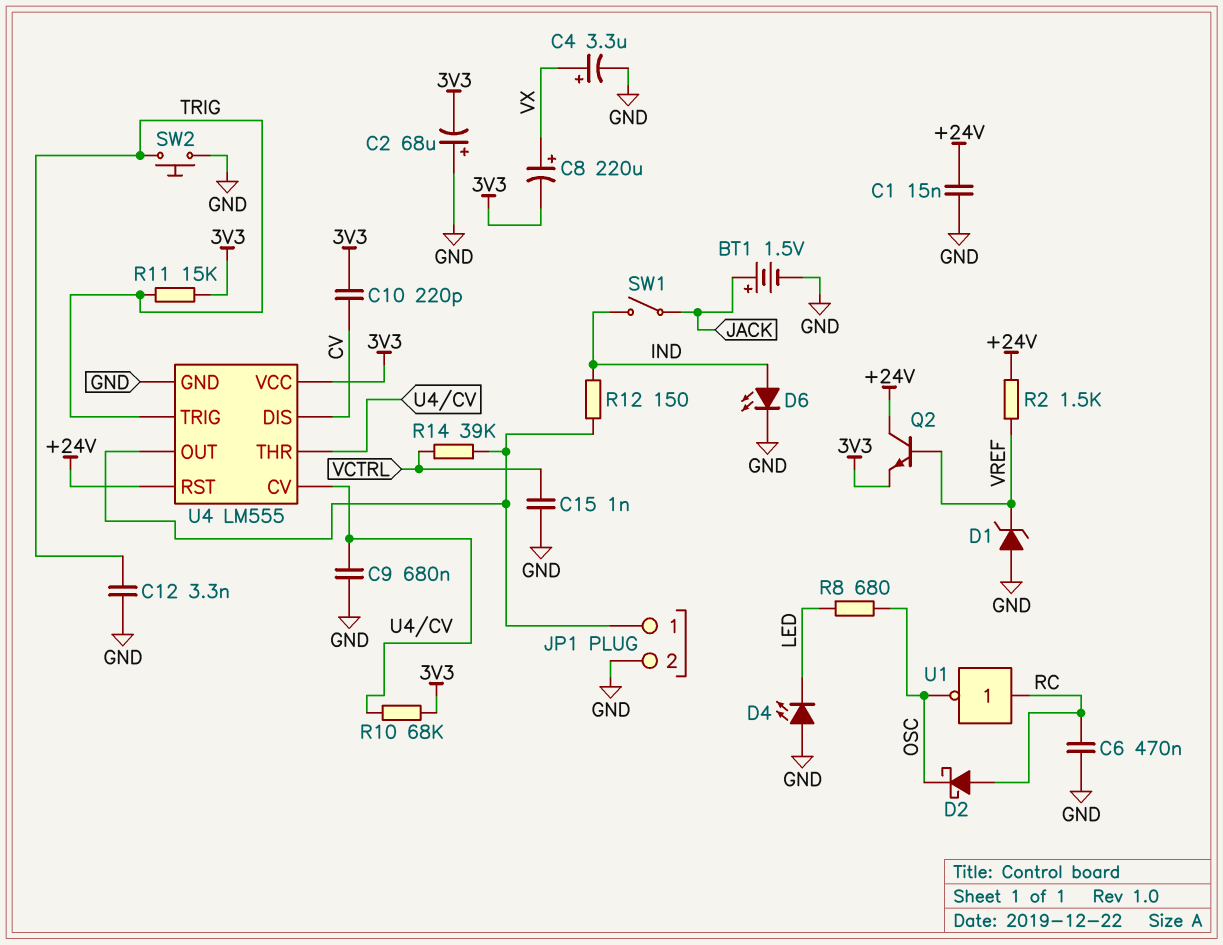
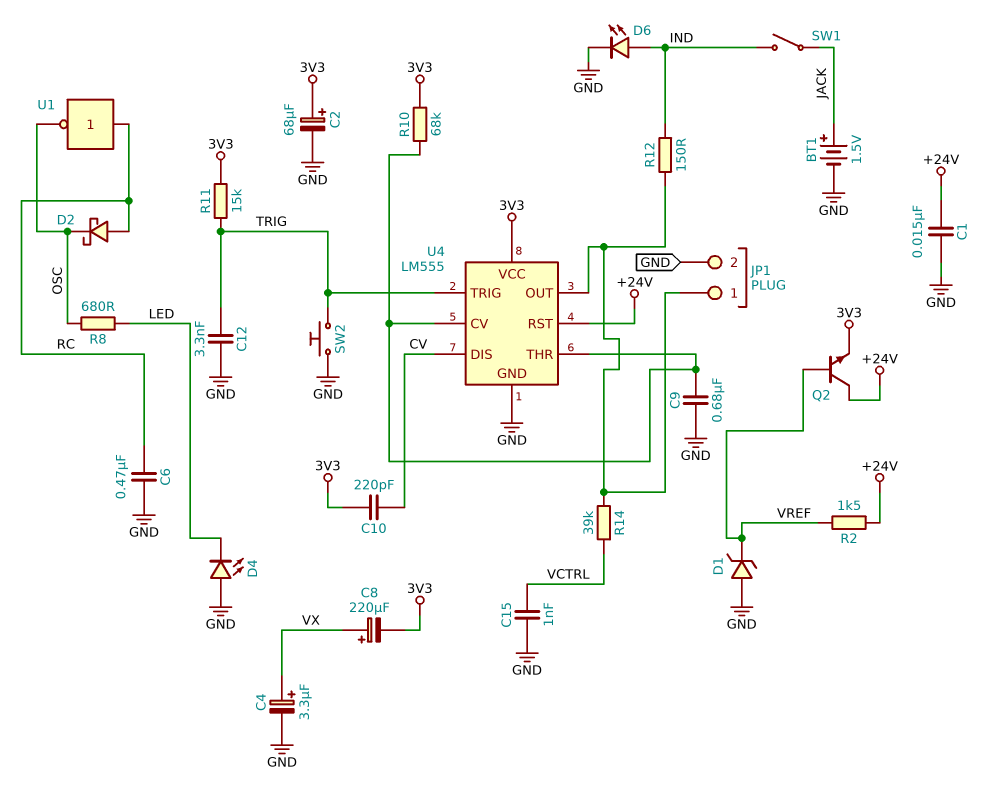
C2: 68uF (plus GND, minus 3V3) -> 68uF (plus 3V3, minus GND)

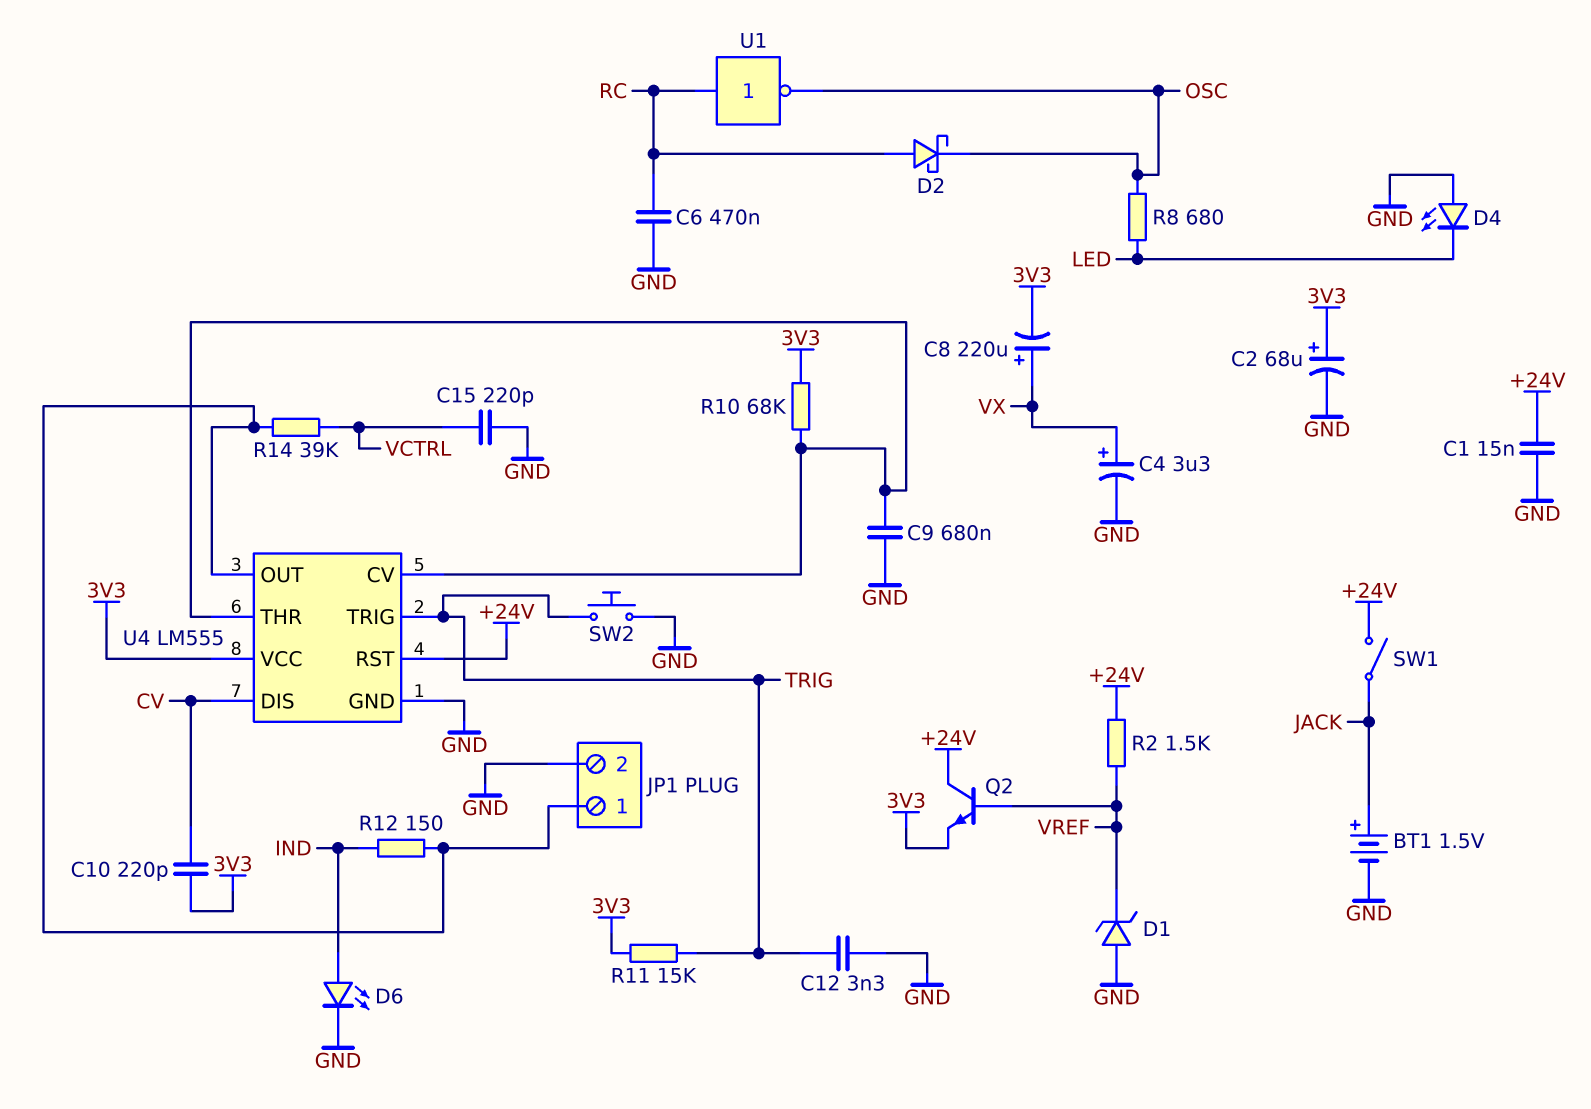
C15: 1nF (GND, VCTRL) -> 220pF (GND, VCTRL)
SW1: switch (IND, JACK) -> switch (+24V, JACK)

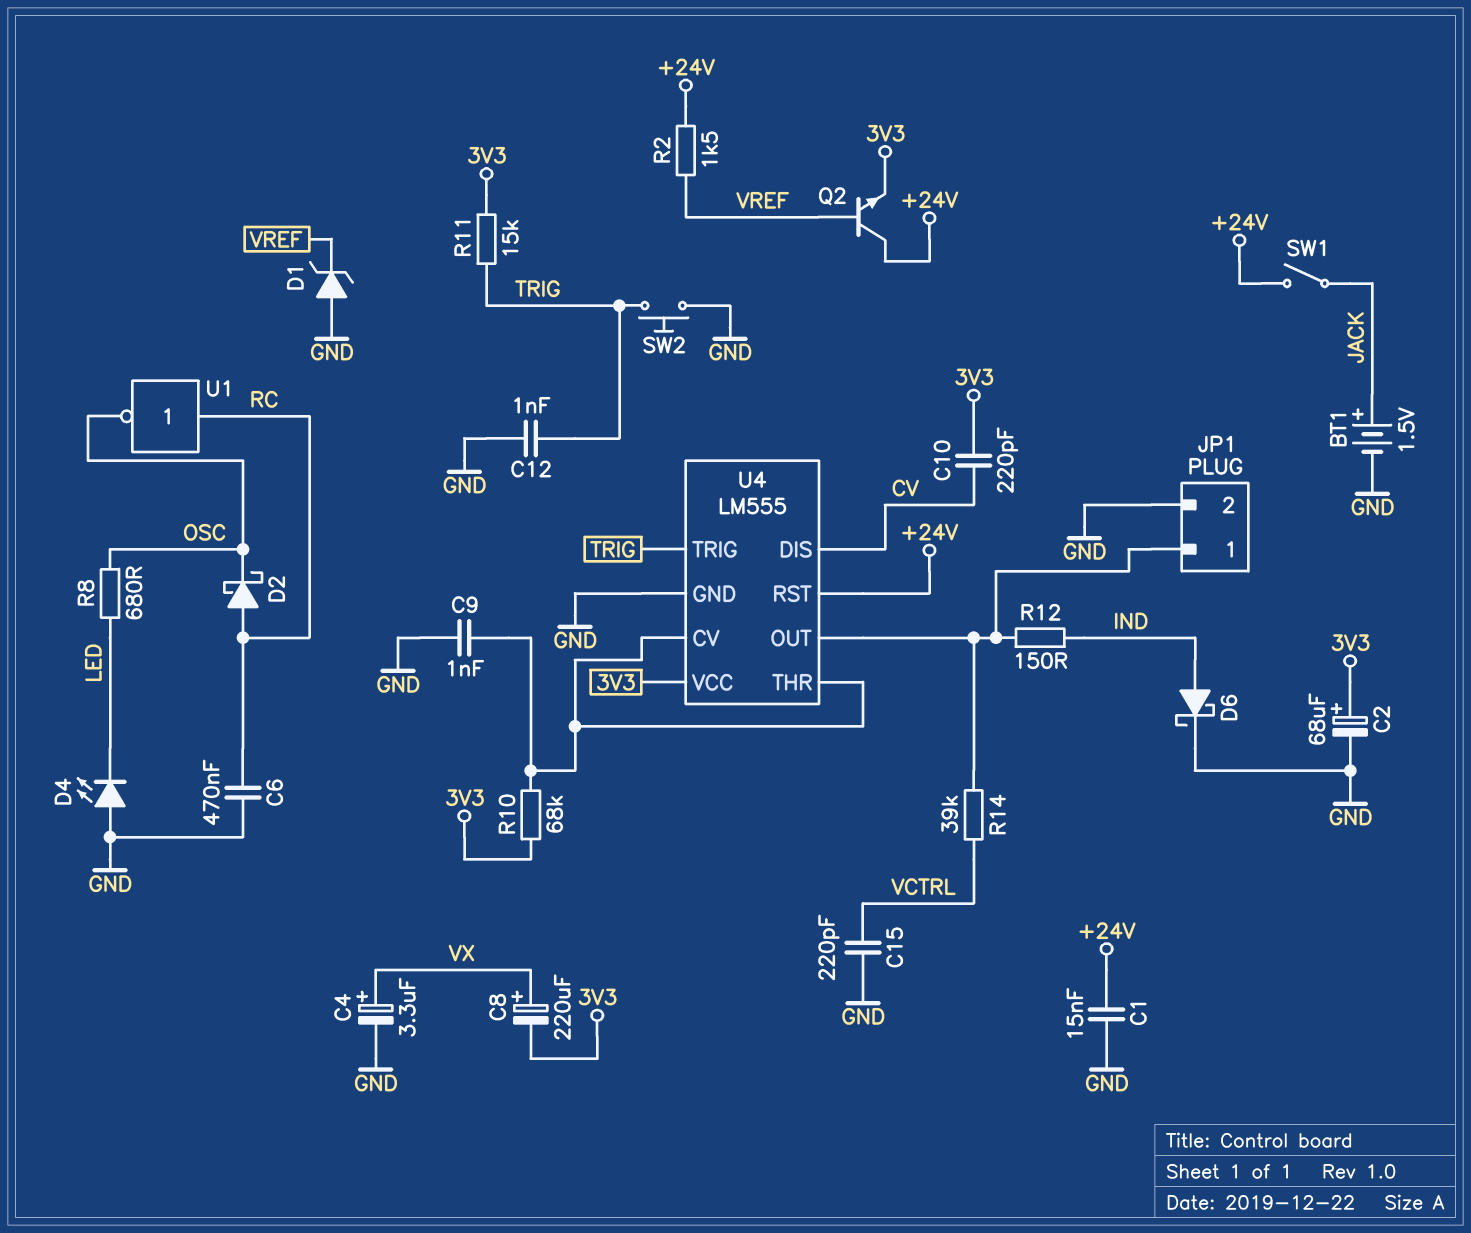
C9: 680nF (GND, U4/CV) -> 1nF (GND, U4/CV)
C12: 3.3nF (GND, TRIG) -> 1nF (GND, TRIG)
D6: LED (A IND, K GND) -> schottky (A IND, K GND)

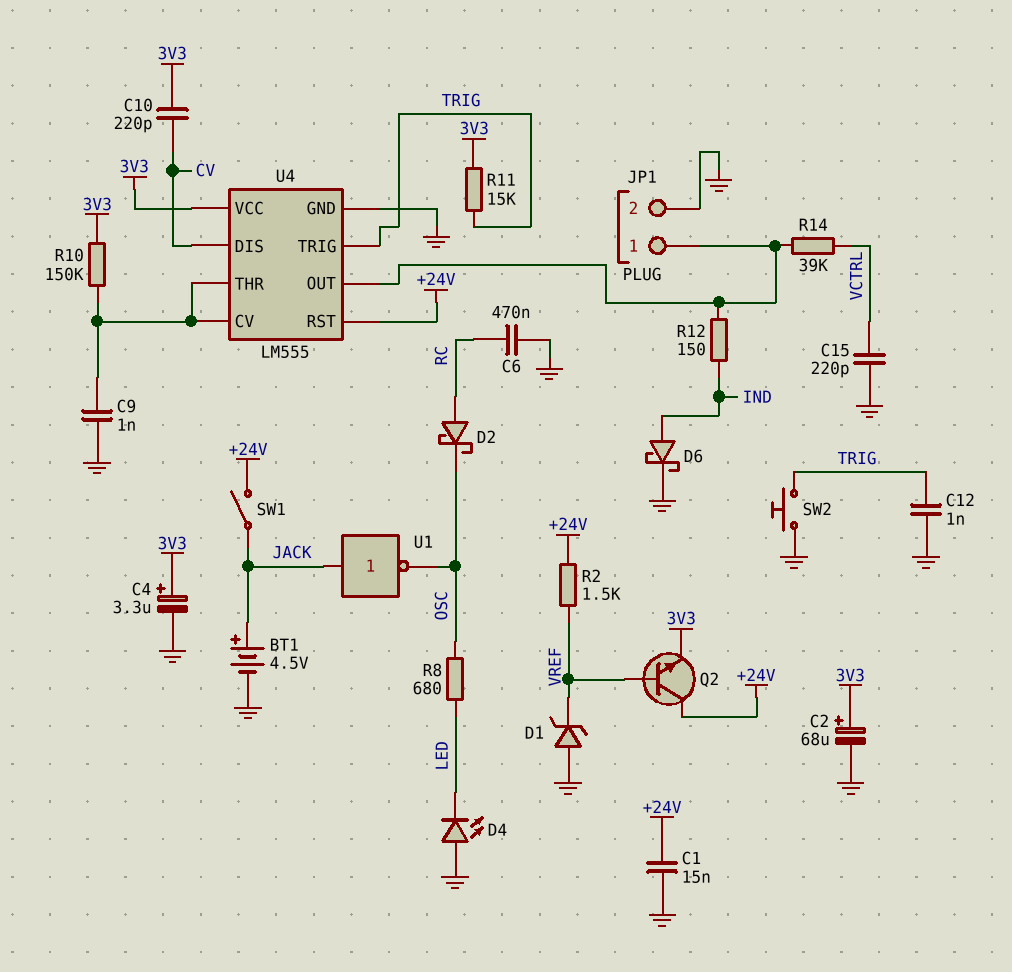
BT1: 1.5V (plus JACK, minus GND) -> 4.5V (plus JACK, minus GND)
C4: 3.3uF (plus VX, minus GND) -> 3.3uF (plus 3V3, minus GND)
C8: 220uF (plus VX, minus 3V3) -> none
R10: 68k (3V3, U4/CV) -> 150k (3V3, U4/CV)
U1: NOT (in RC, out OSC) -> NOT (in JACK, out OSC)

